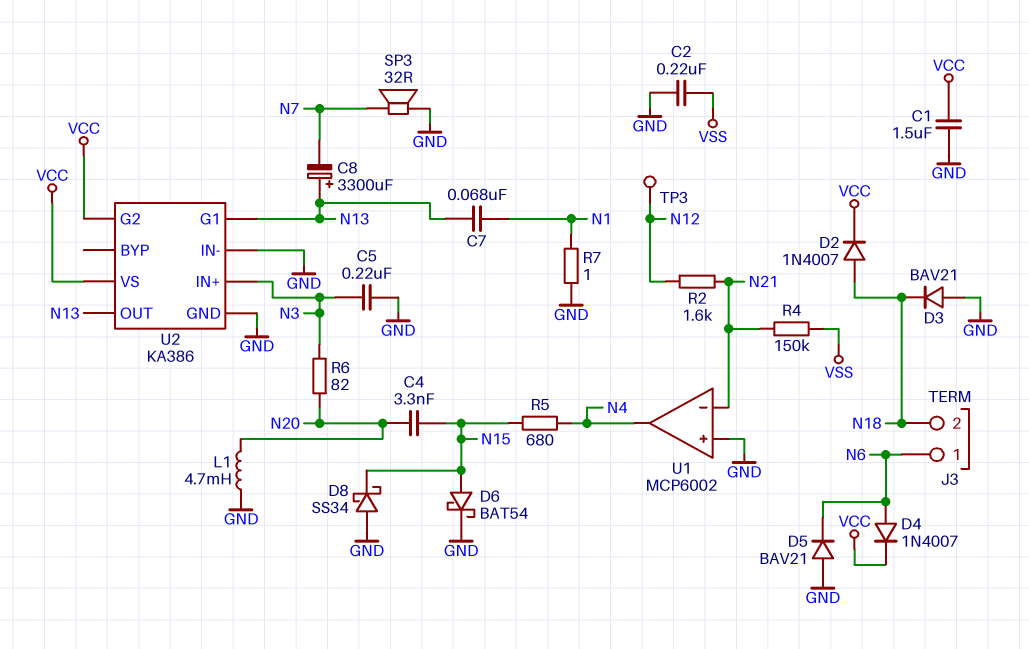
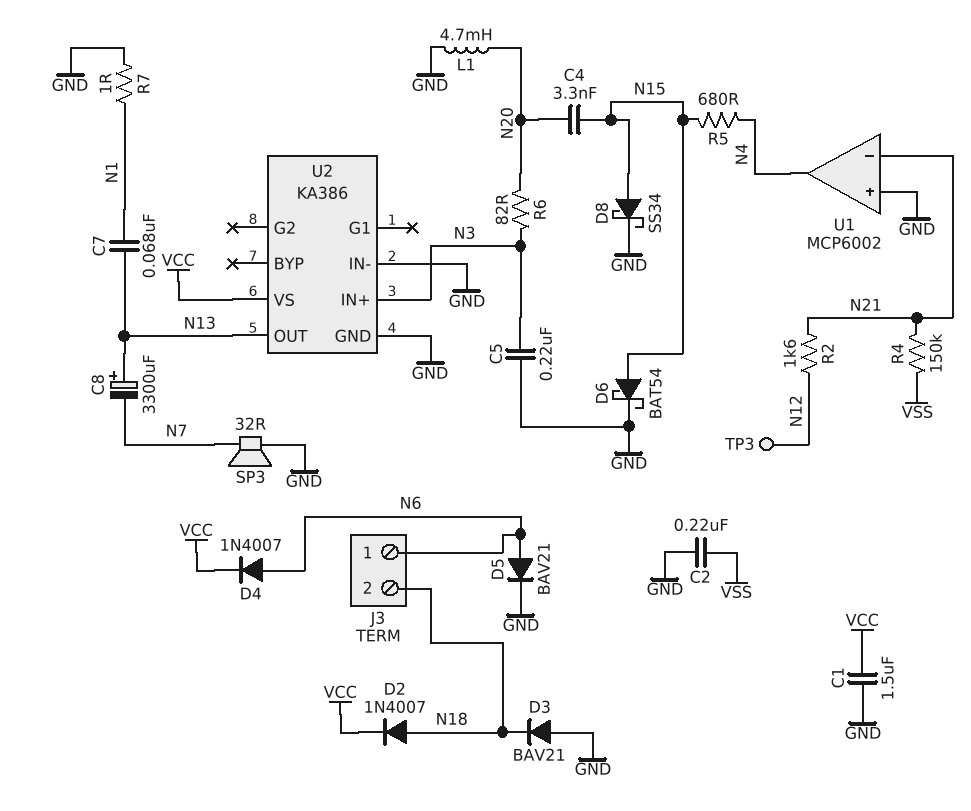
D5: diode BAV21 (A GND, K N6) -> diode BAV21 (A N6, K GND)
D8: schottky SS34 (A GND, K N15) -> schottky SS34 (A N15, K GND)
U2 pin G1: N13 -> none
U2 pin G2: VCC -> none

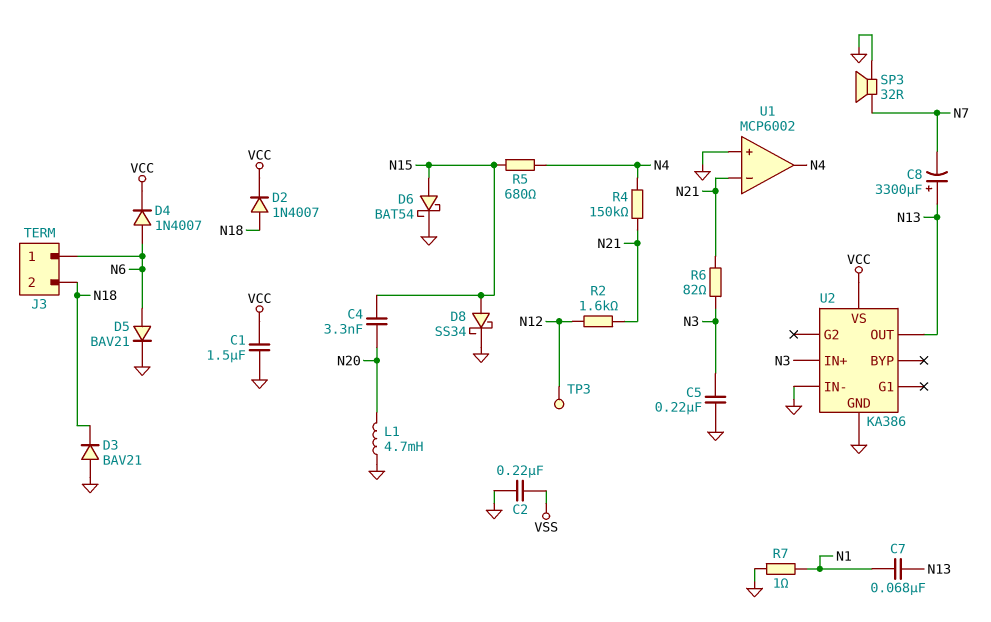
R4: 150k (N21, VSS) -> 150k (N4, N21)
R6: 82 (N3, N20) -> 82 (N3, N21)

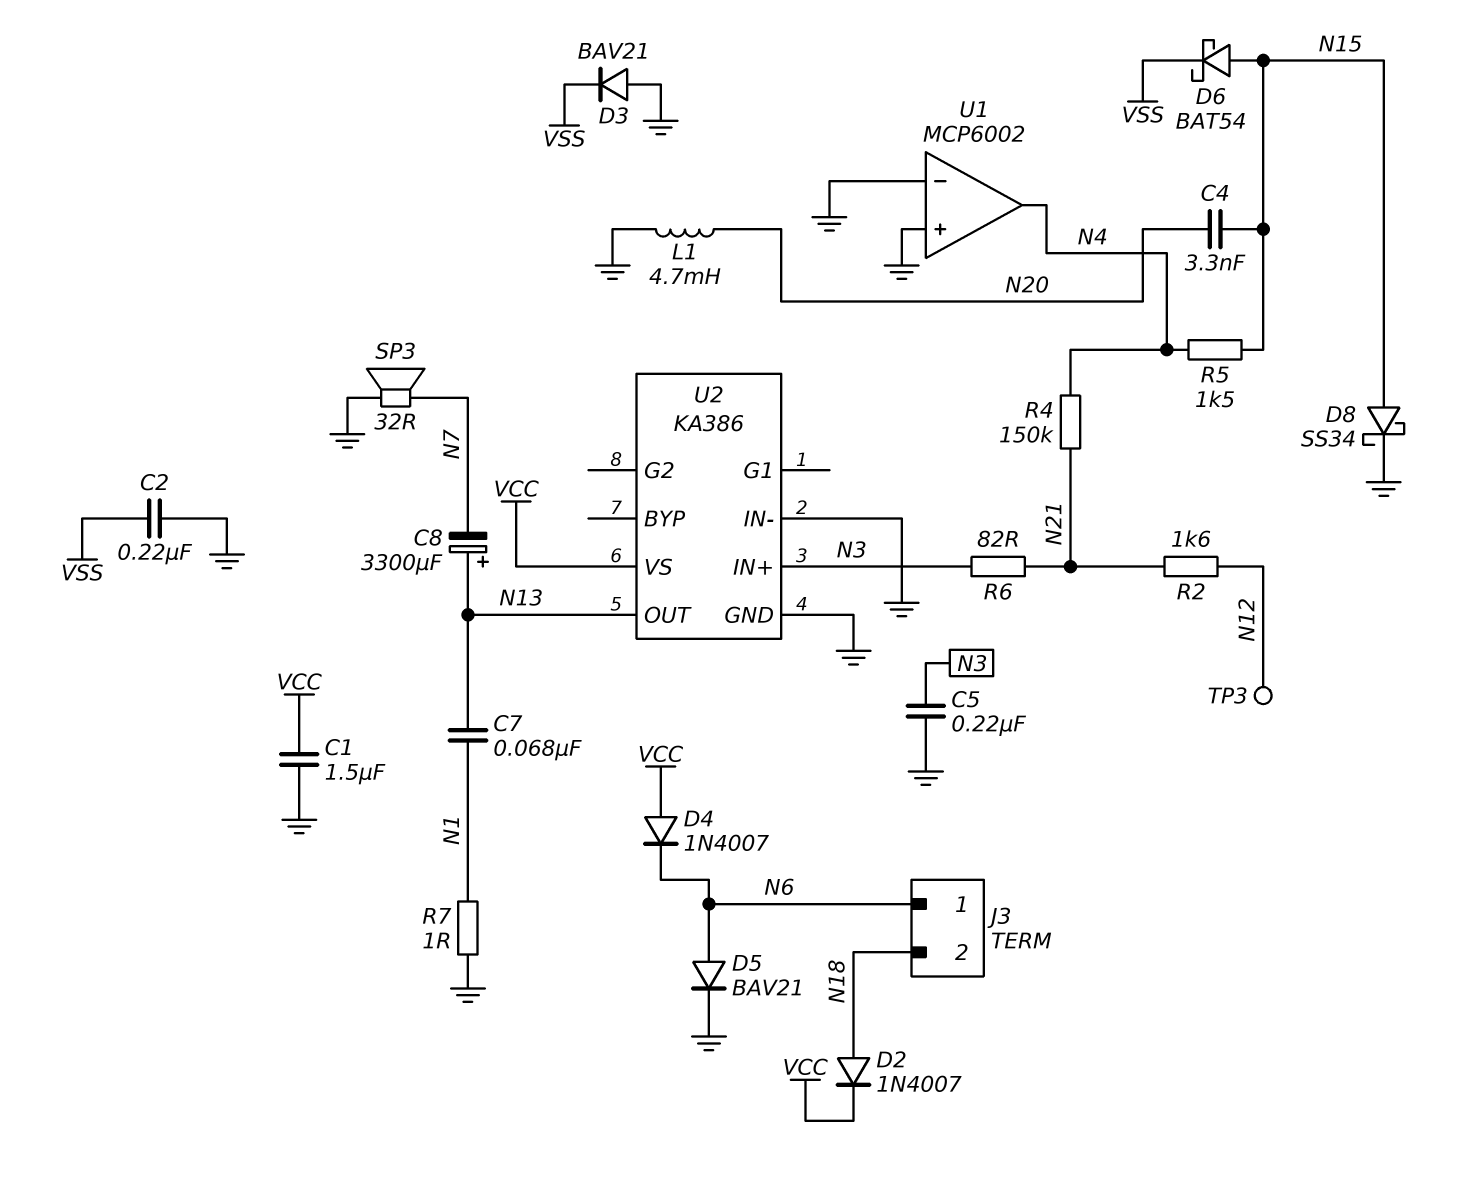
D3: diode BAV21 (A GND, K N18) -> diode BAV21 (A GND, K VSS)
D4: diode 1N4007 (A N6, K VCC) -> diode 1N4007 (A VCC, K N6)
D6: schottky BAT54 (A N15, K GND) -> schottky BAT54 (A N15, K VSS)
R5: 680 (N4, N15) -> 1.5k (N4, N15)
U1 pin in-: N21 -> GND

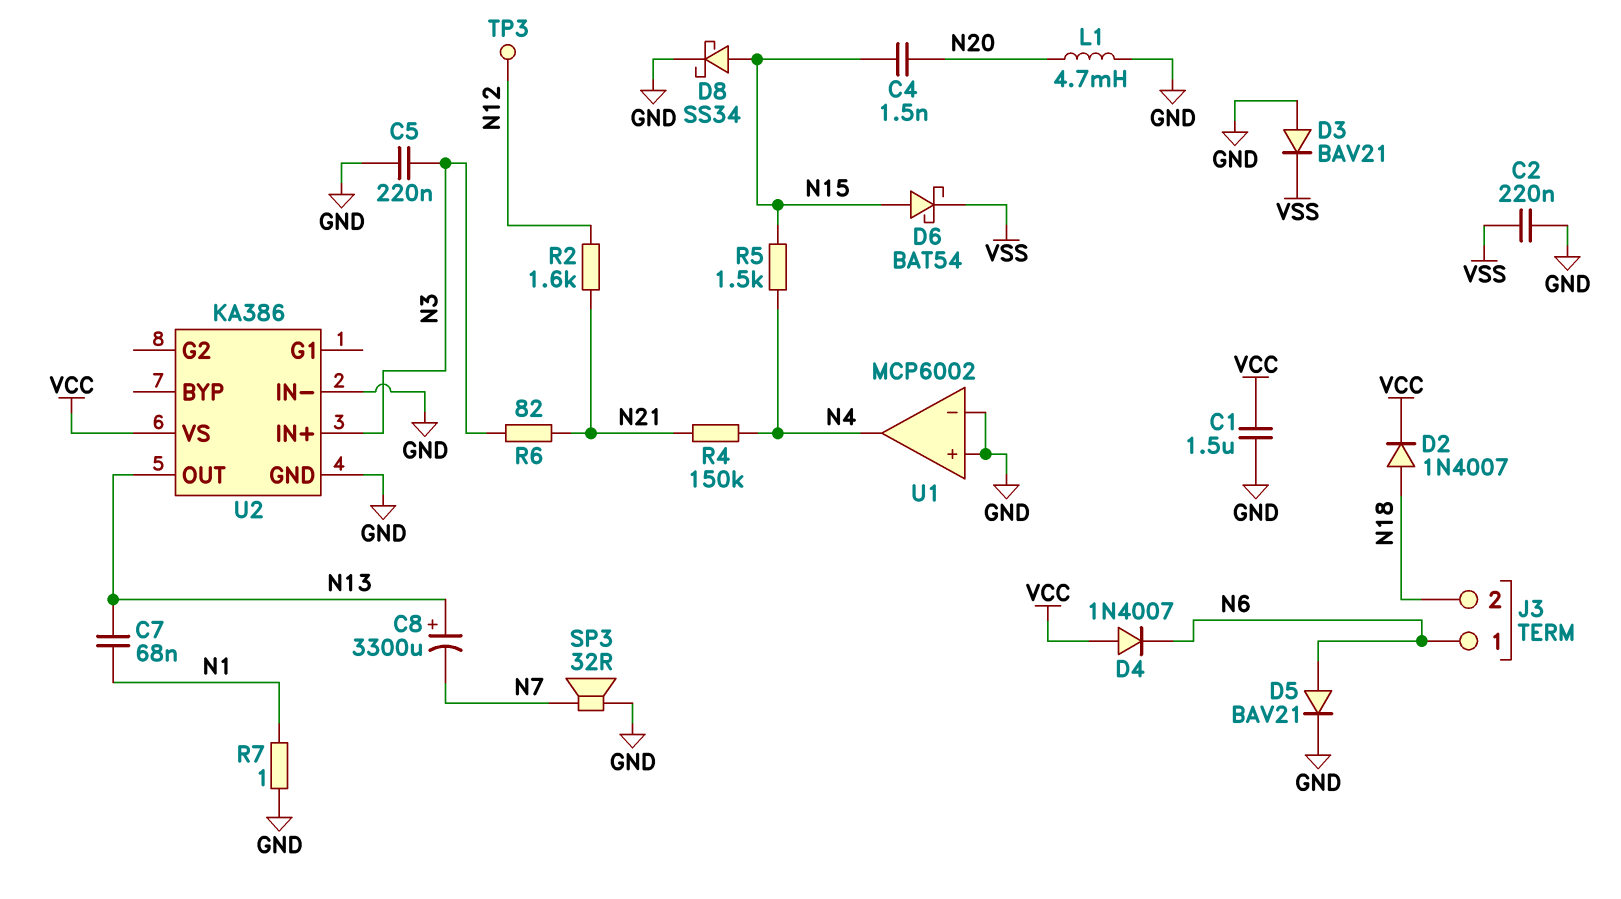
C4: 3.3nF (N15, N20) -> 1.5nF (N15, N20)

